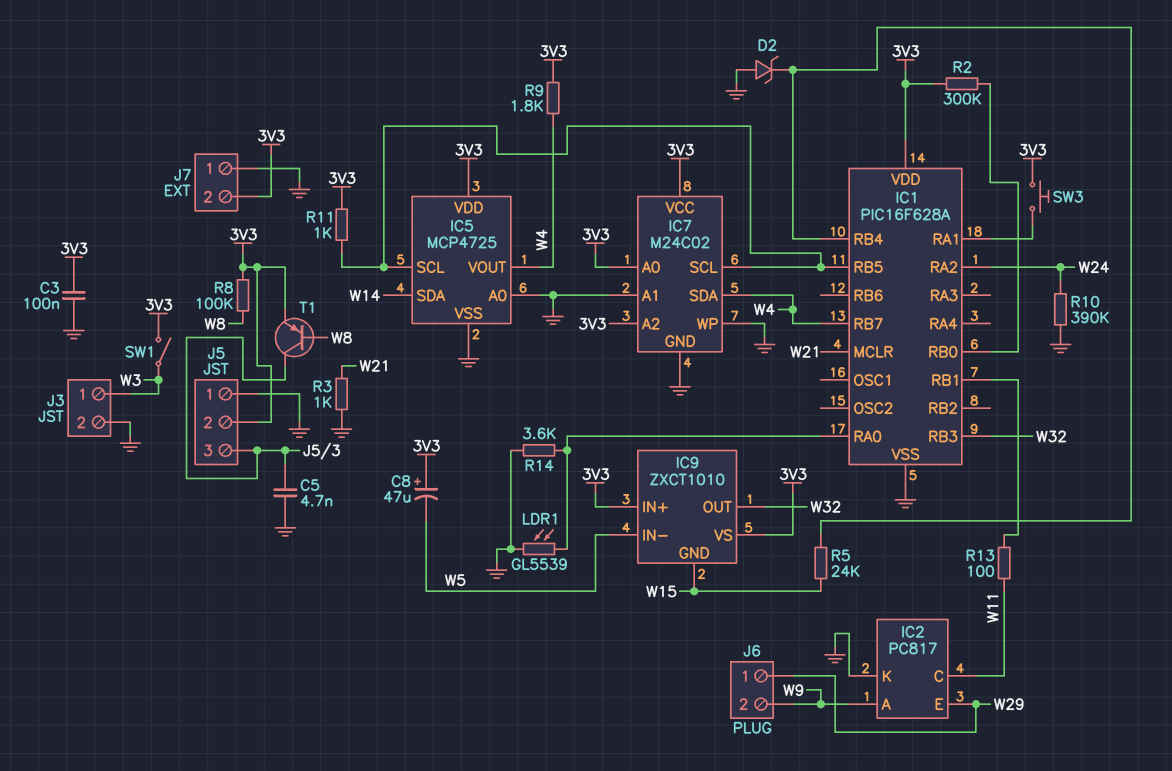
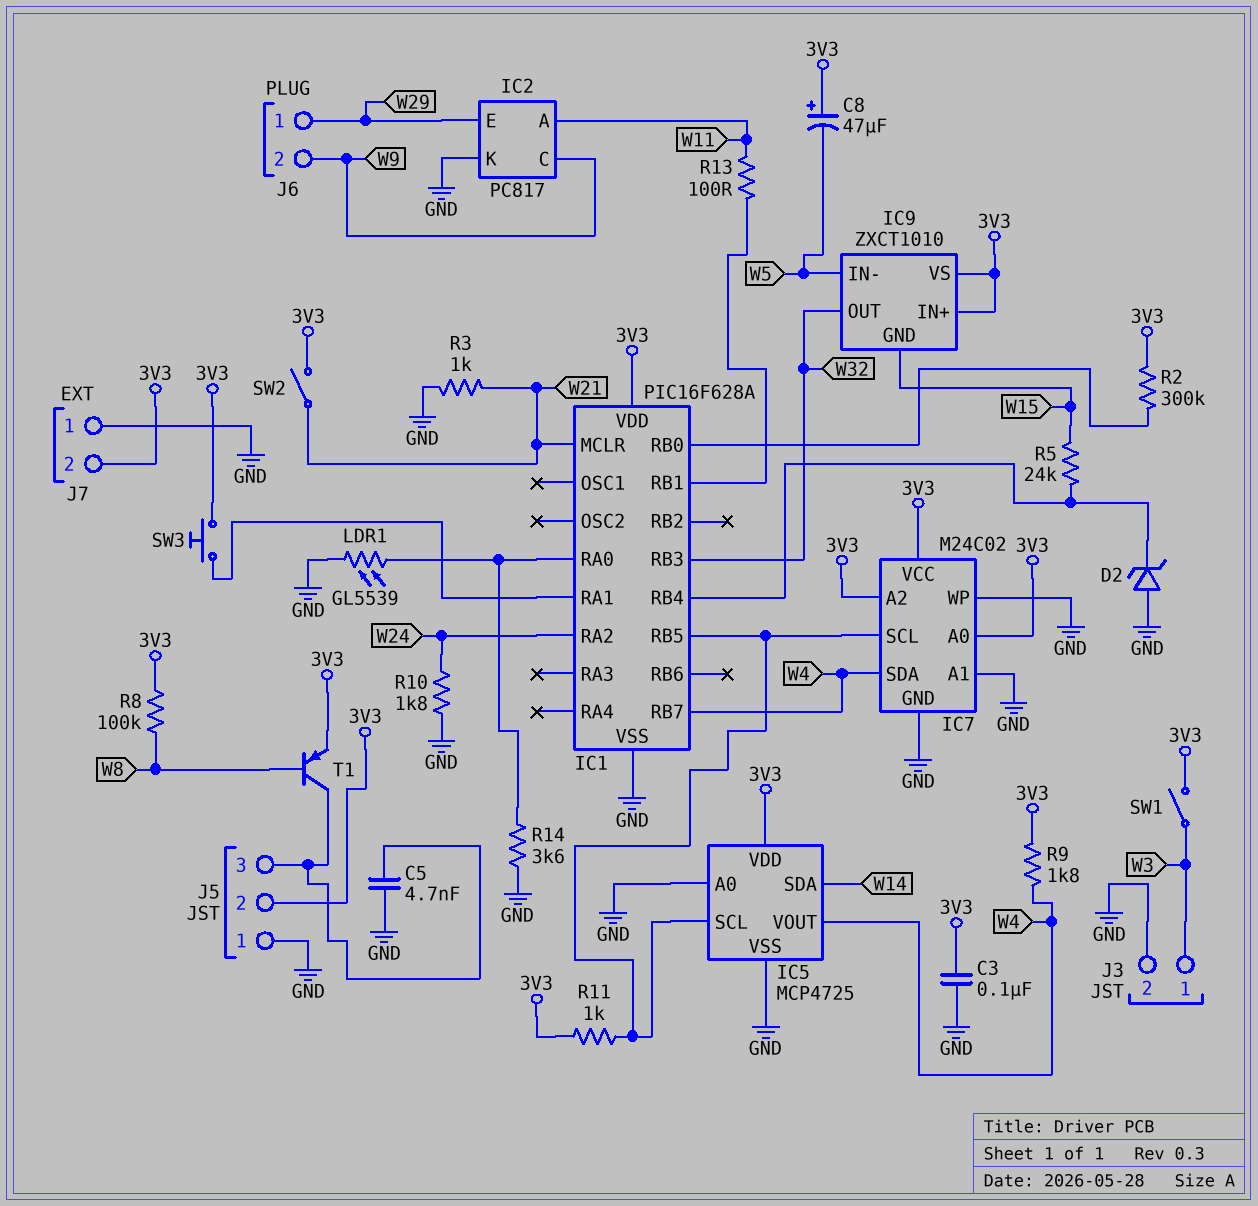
IC2 pin A: W9 -> W11
IC2 pin C: W11 -> W9
R10: 390k (GND, W24) -> 1.8k (GND, W24)
SW2: none -> switch (3V3, W21)

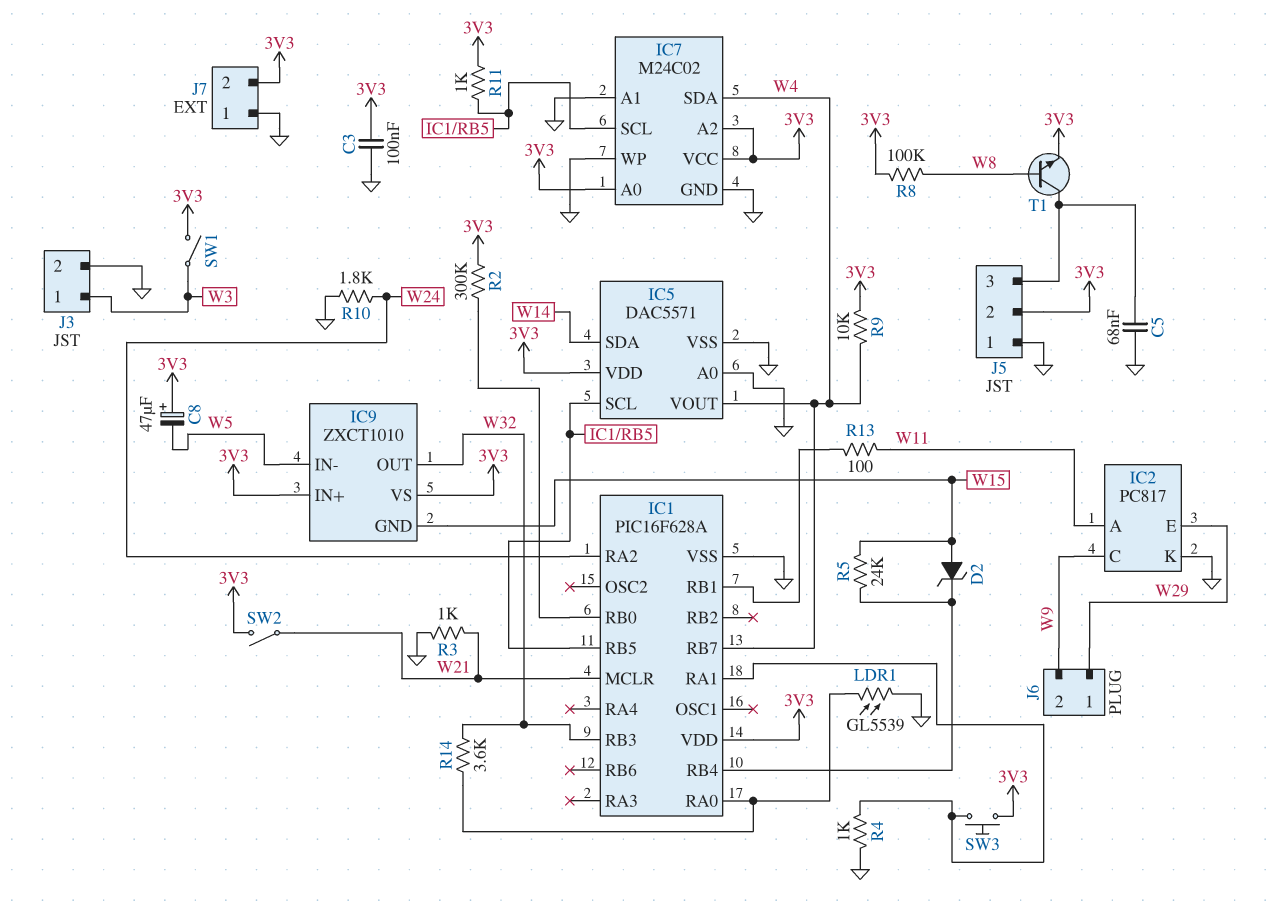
C5: 4.7nF (GND, J5/3) -> 68nF (GND, J5/3)
D2: zener (A GND, K IC1/RB4) -> zener (A W15, K IC1/RB4)
IC5: MCP4725 -> DAC5571
R4: none -> 1k (GND, IC1/RA1)
R9: 1.8k (3V3, W4) -> 10k (3V3, W4)
R14: 3.6k (GND, IC1/RA0) -> 3.6k (IC1/RA0, W32)
T1: PNP (B W8, C J5/3, E 3V3) -> NPN (B W8, C J5/3, E 3V3)

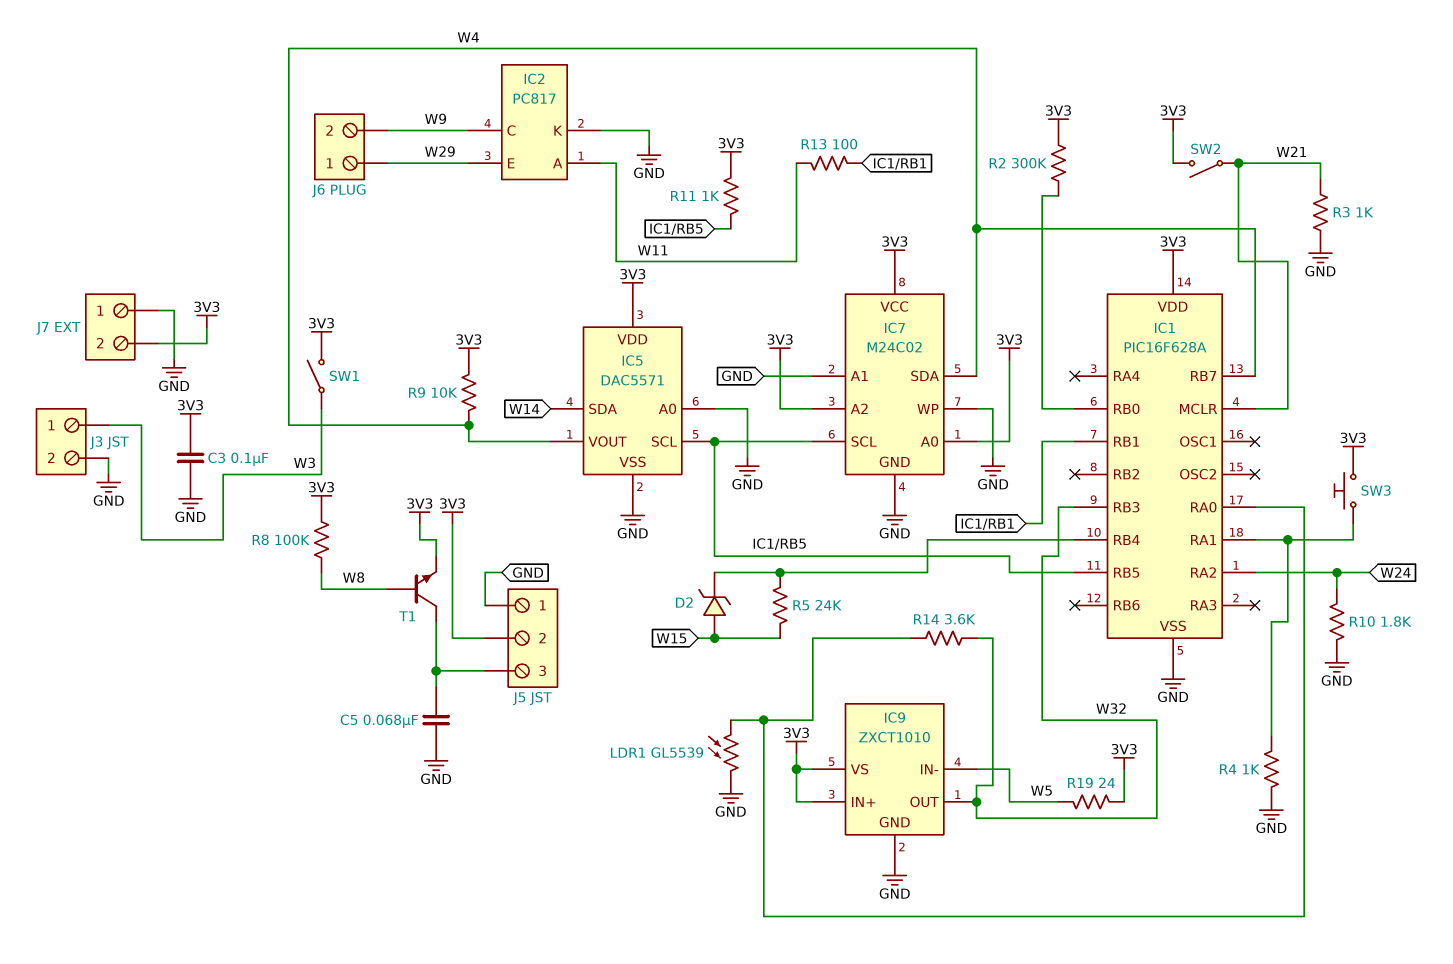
C8: 47uF (plus 3V3, minus W5) -> none
IC9 pin GND: W15 -> GND
R19: none -> 24 (3V3, W5)

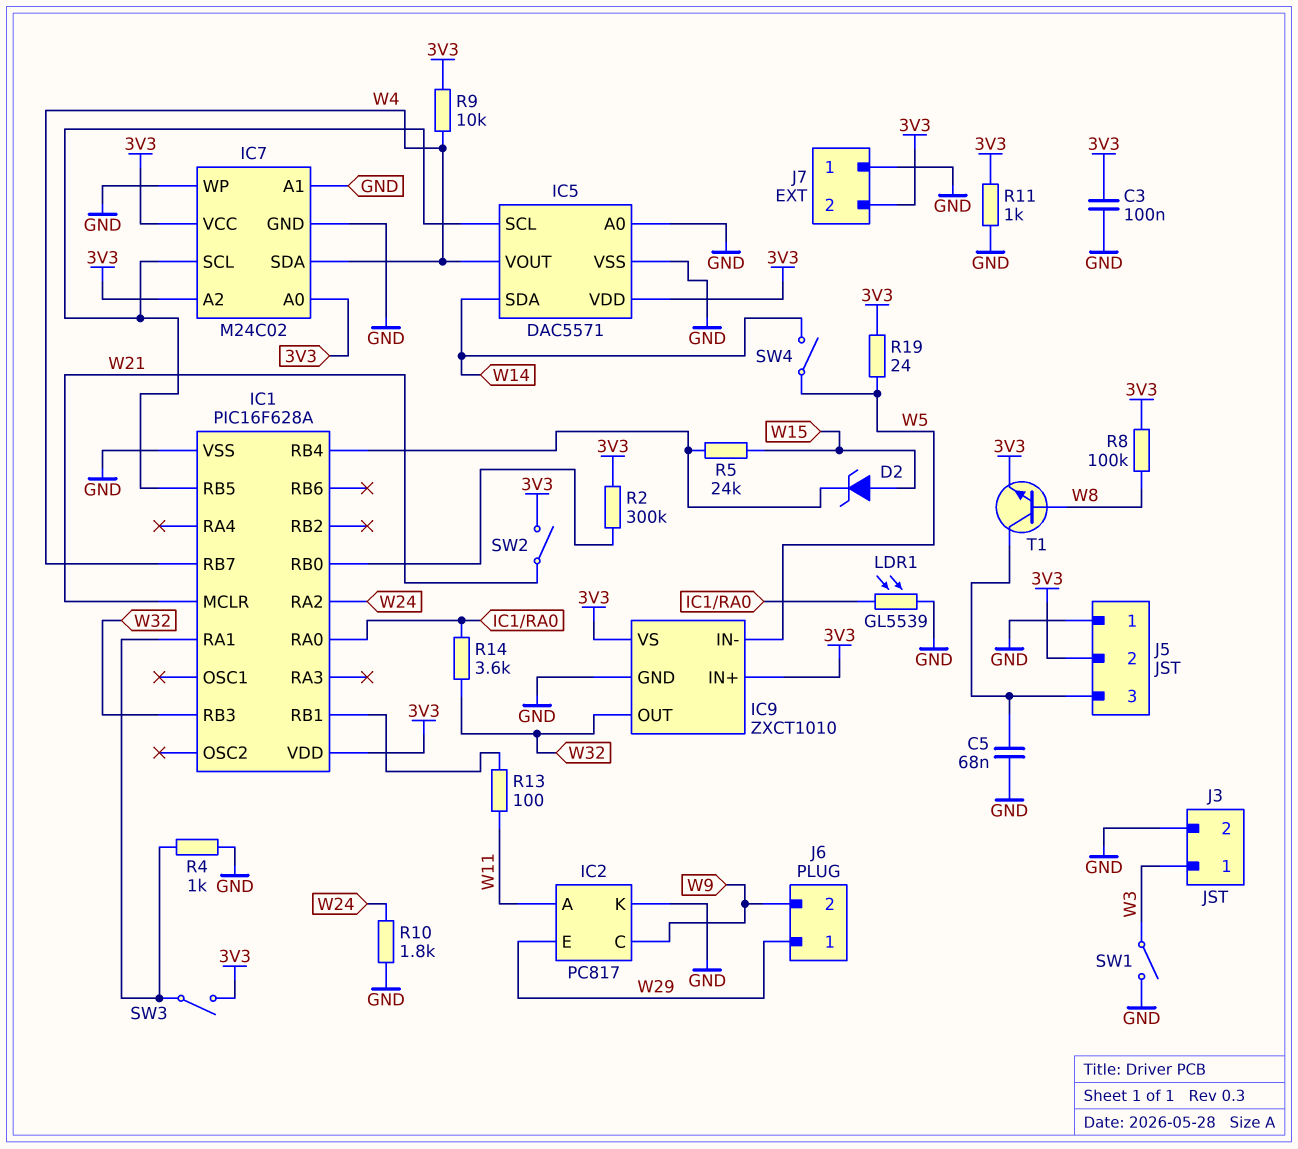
R3: 1k (GND, W21) -> none
R11: 1k (3V3, IC1/RB5) -> 1k (3V3, GND)
SW1: switch (3V3, W3) -> switch (GND, W3)
SW3: button (3V3, IC1/RA1) -> switch (3V3, IC1/RA1)
SW4: none -> switch (W5, W14)

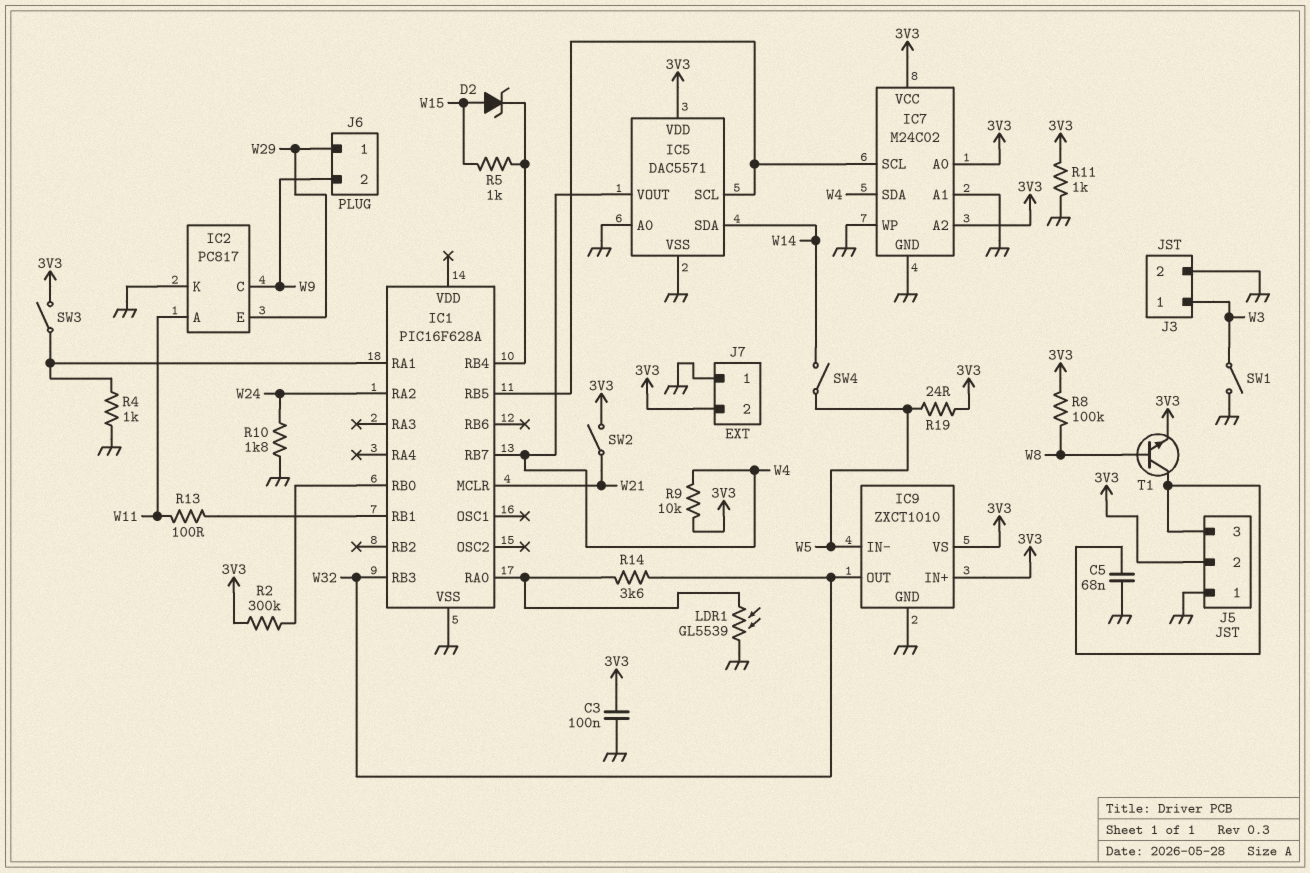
IC1 pin VDD: 3V3 -> none
R5: 24k (IC1/RB4, W15) -> 1k (IC1/RB4, W15)

